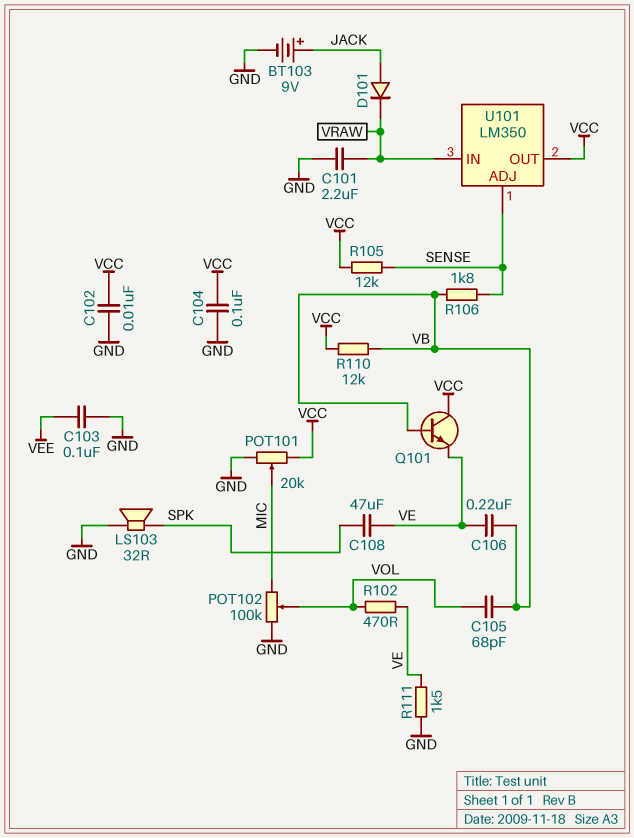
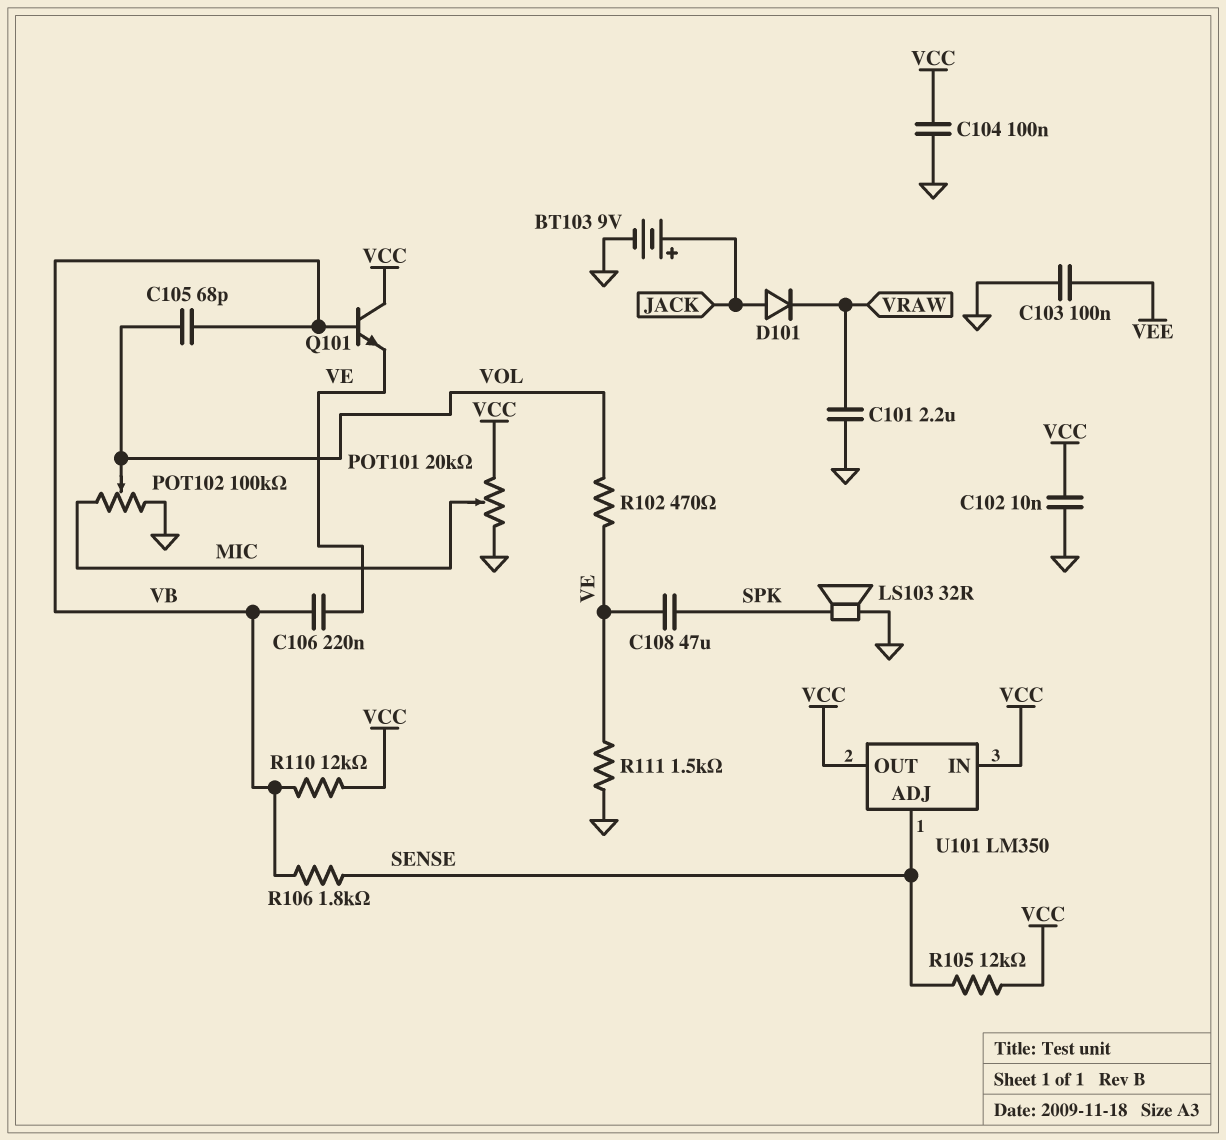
U101 pin IN: VRAW -> VCC

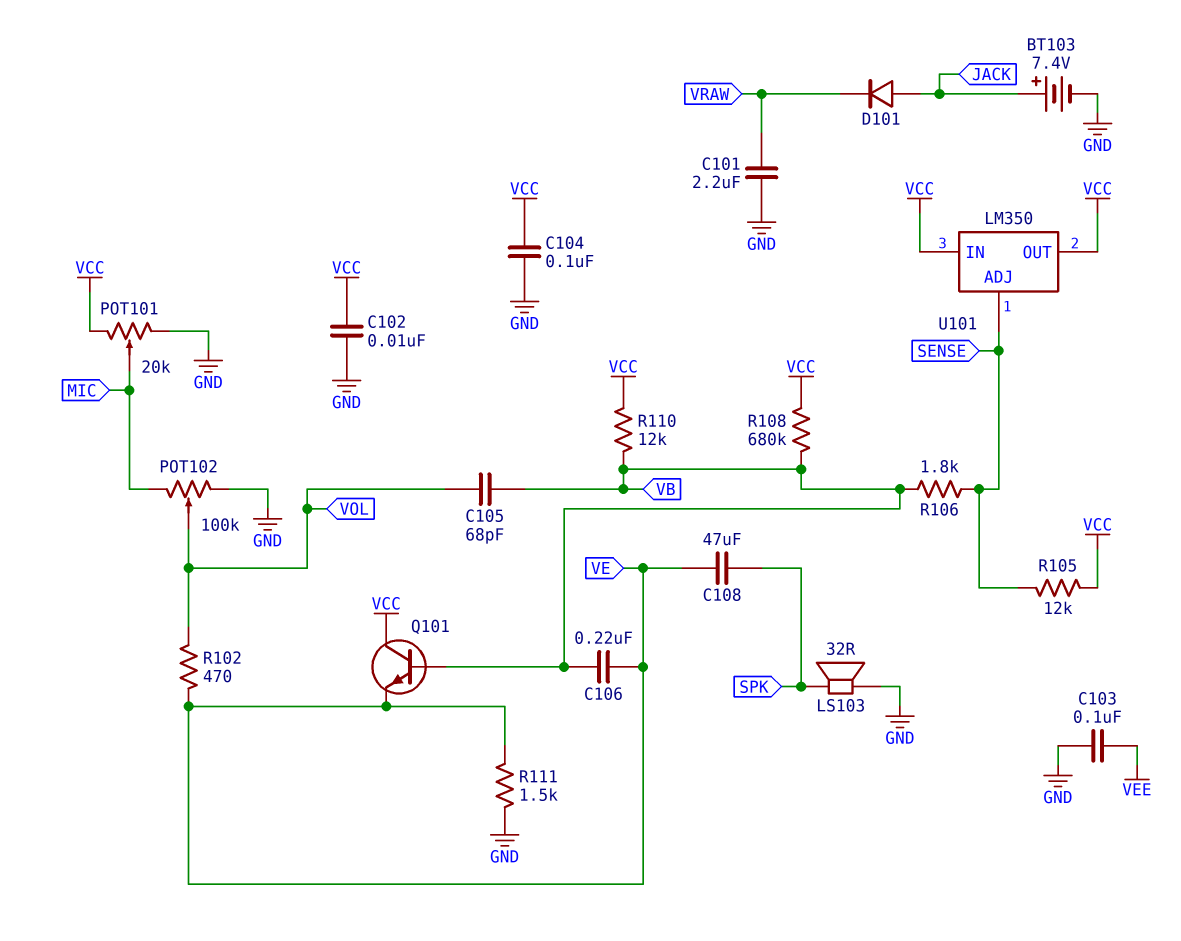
BT103: 9V (plus JACK, minus GND) -> 7.4V (plus JACK, minus GND)
R108: none -> 680k (VB, VCC)

